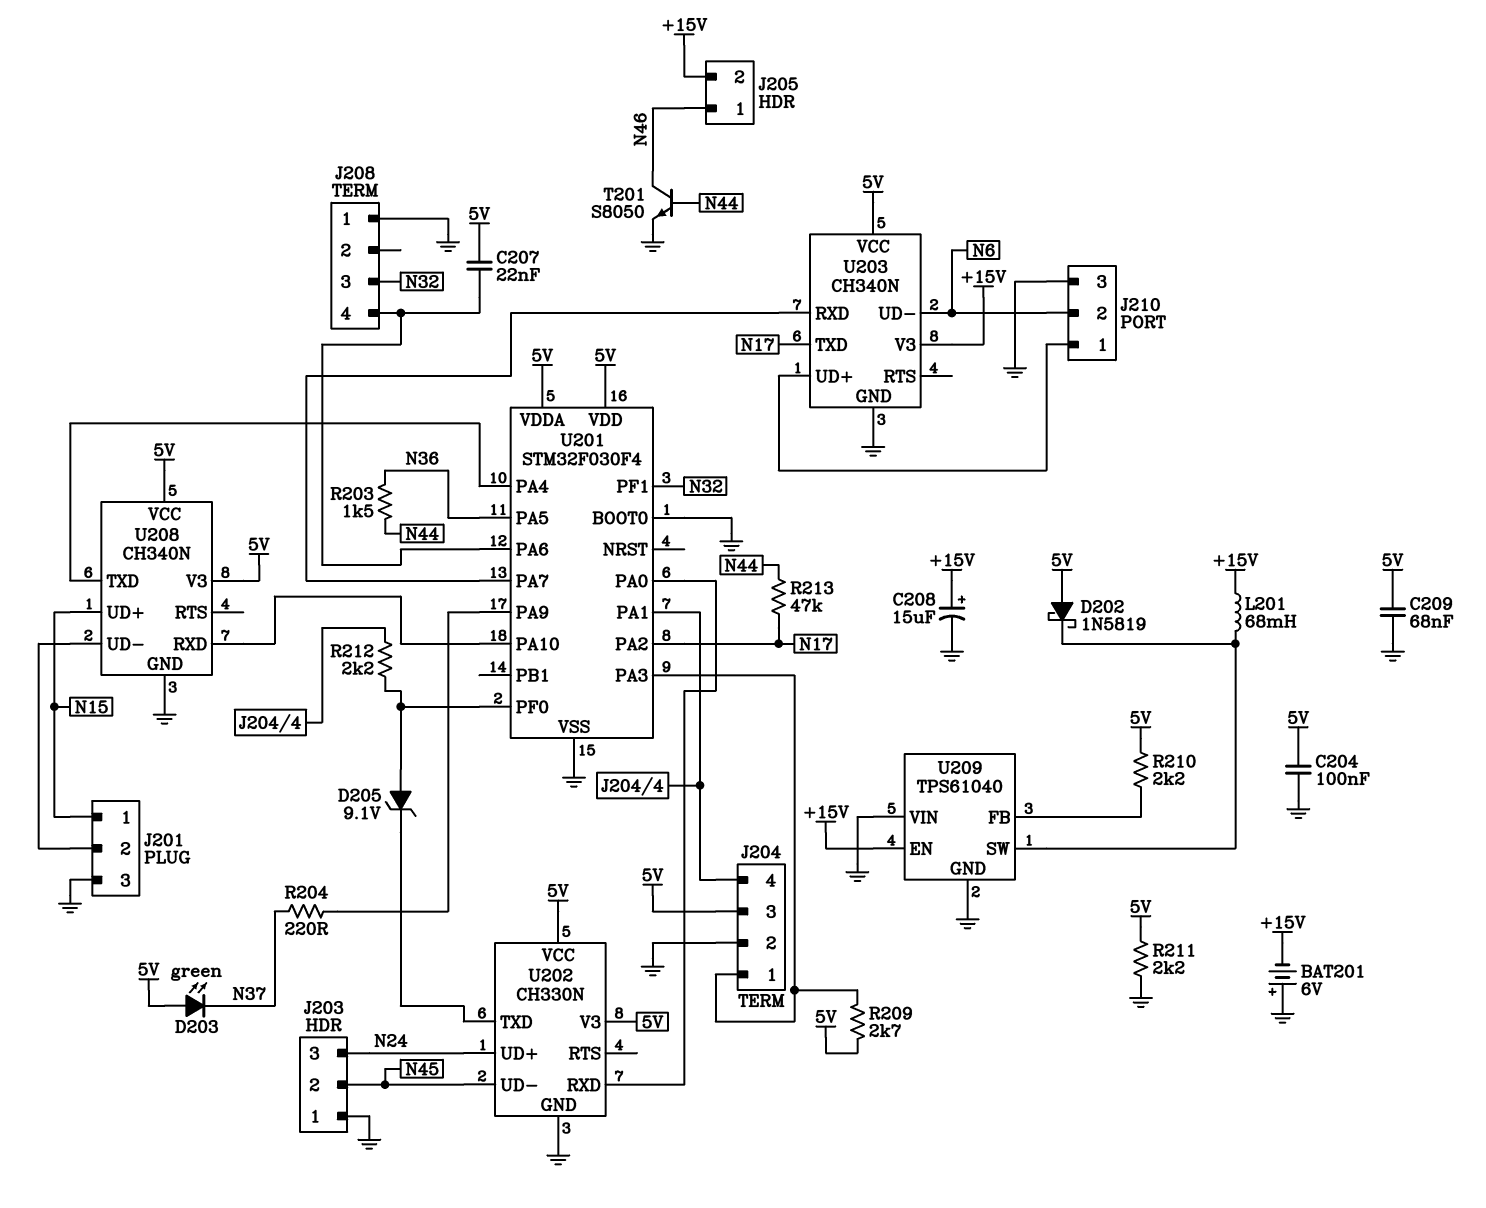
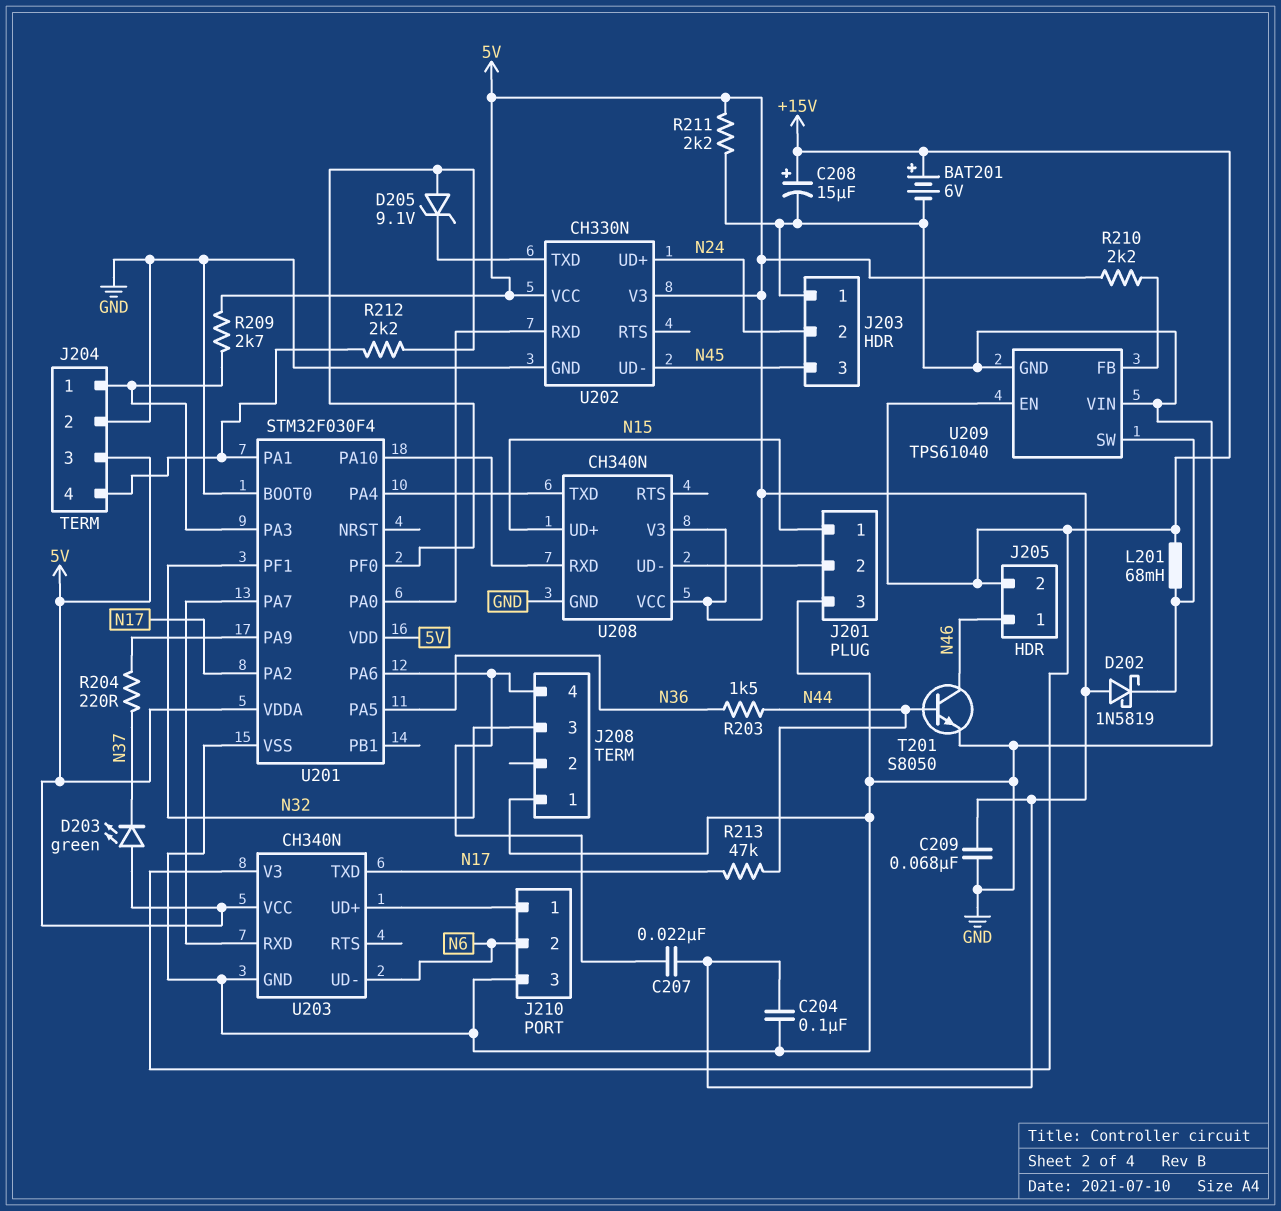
BAT201: 6V (plus GND, minus +15V) -> 6V (plus +15V, minus GND)
J203 pin 2: N45 -> N24
J203 pin 3: N24 -> N45

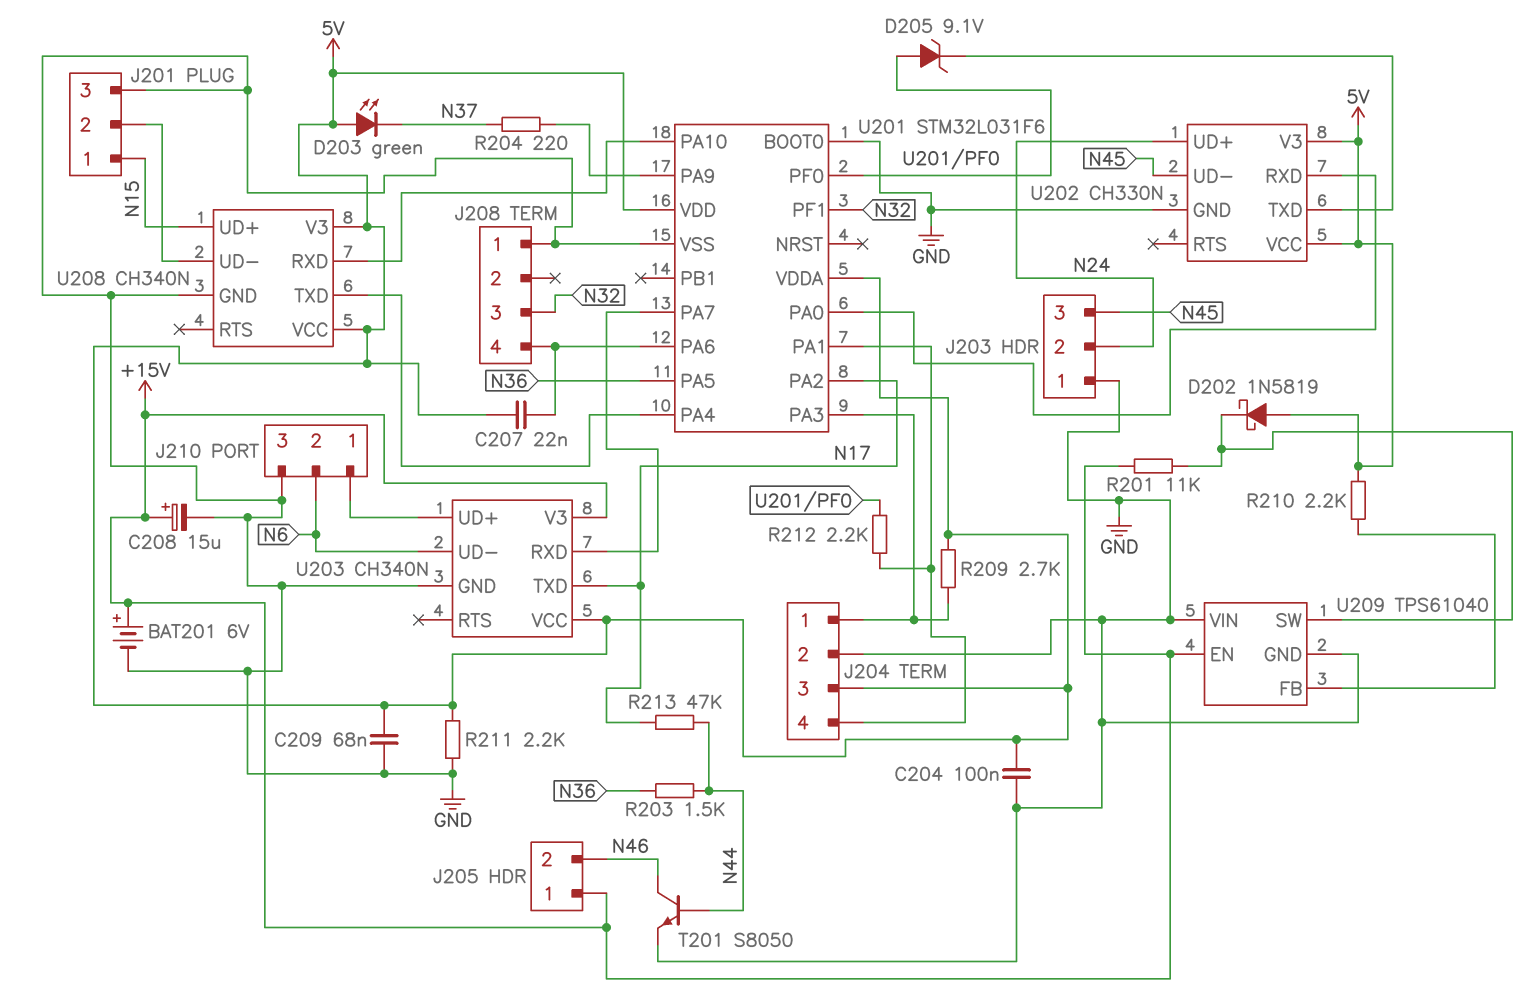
J205 pin 1: N46 -> +15V
J205 pin 2: +15V -> N46
L201: 68mH (+15V, U209/SW) -> none
R201: none -> 11k (+15V, U209/SW)
U201: STM32F030F4 -> STM32L031F6

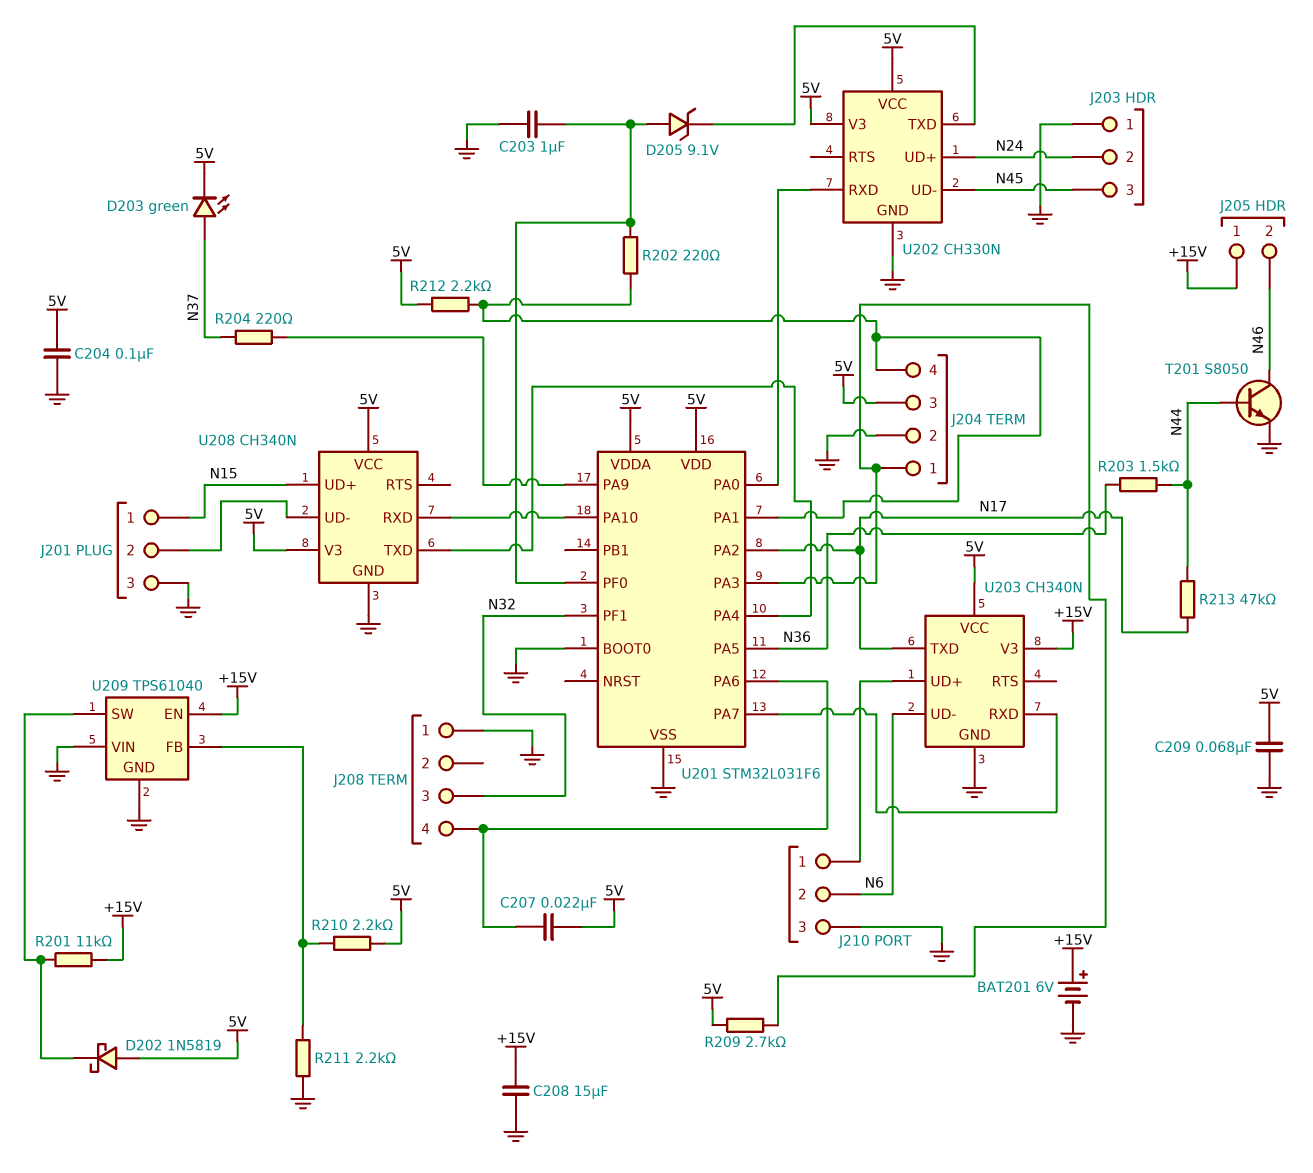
C203: none -> 1uF (GND, U201/PF0)
C208: 15uF (plus +15V, minus GND) -> 15uF (+15V, GND)
D203: LED green (A 5V, K N37) -> LED green (A N37, K 5V)
R202: none -> 220 (J204/4, U201/PF0)
R211: 2.2k (5V, GND) -> 2.2k (GND, U209/FB)
R212: 2.2k (J204/4, U201/PF0) -> 2.2k (5V, J204/4)

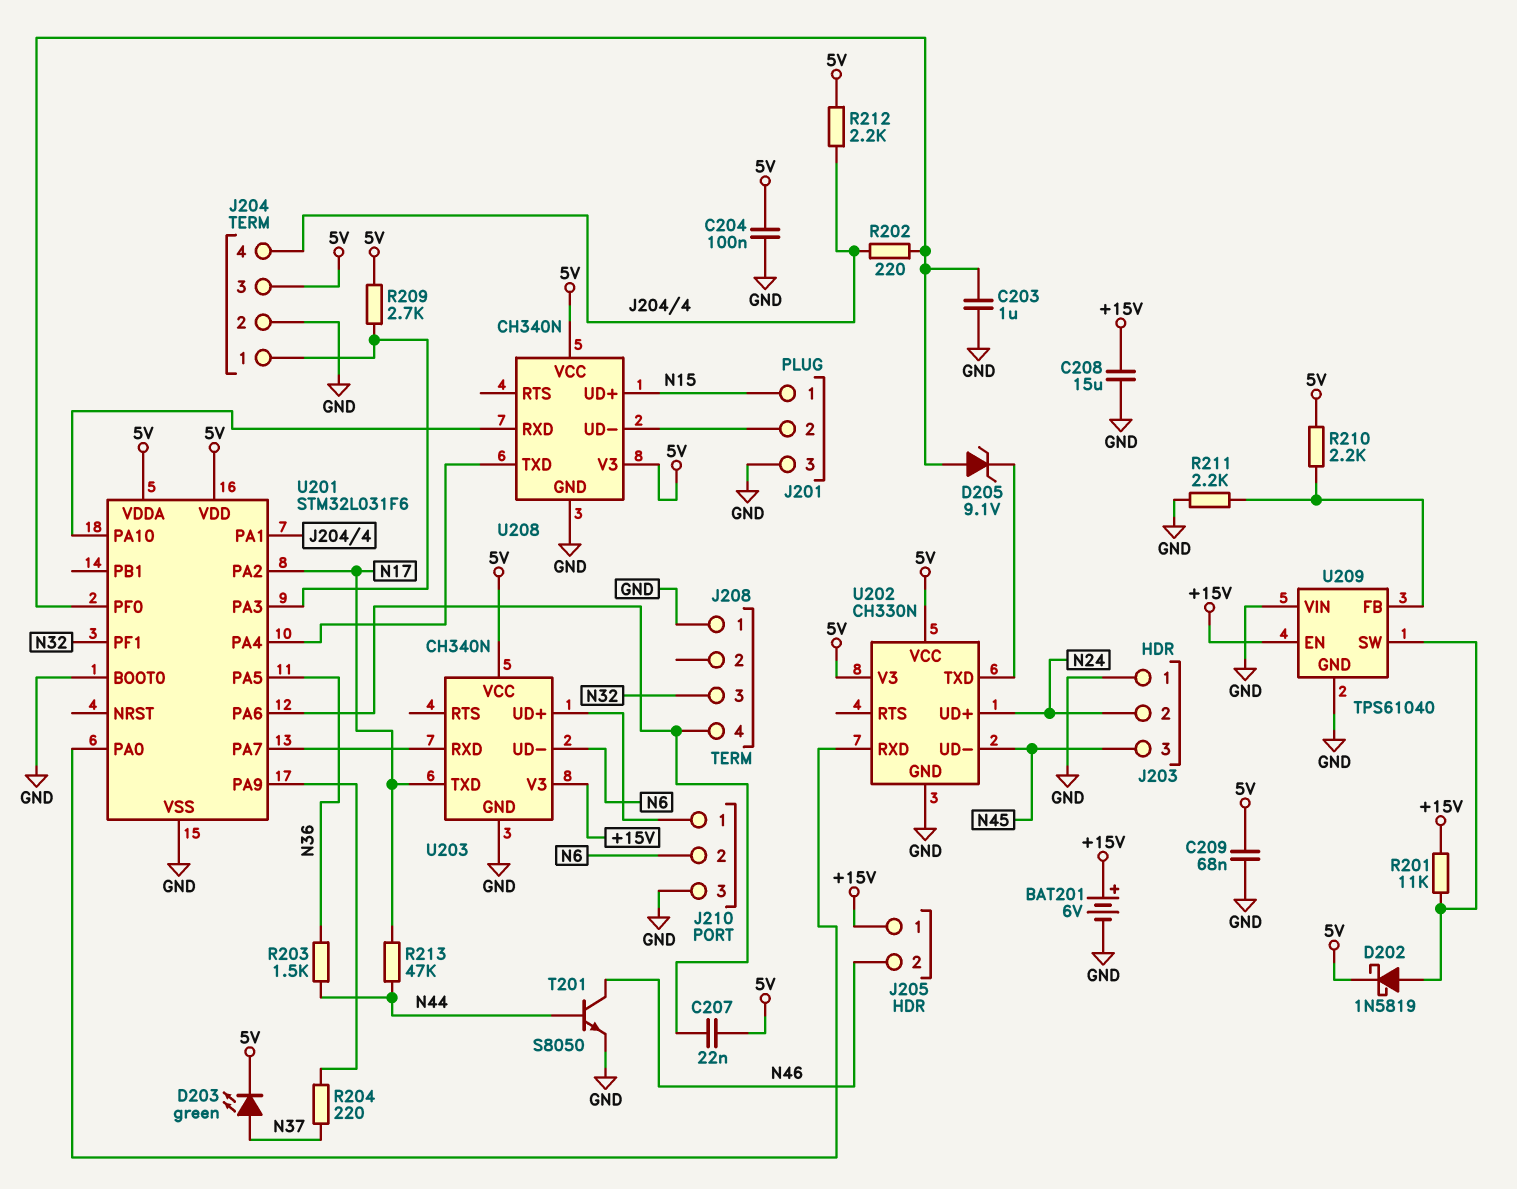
D202: schottky 1N5819 (A 5V, K U209/SW) -> schottky 1N5819 (A U209/SW, K 5V)

